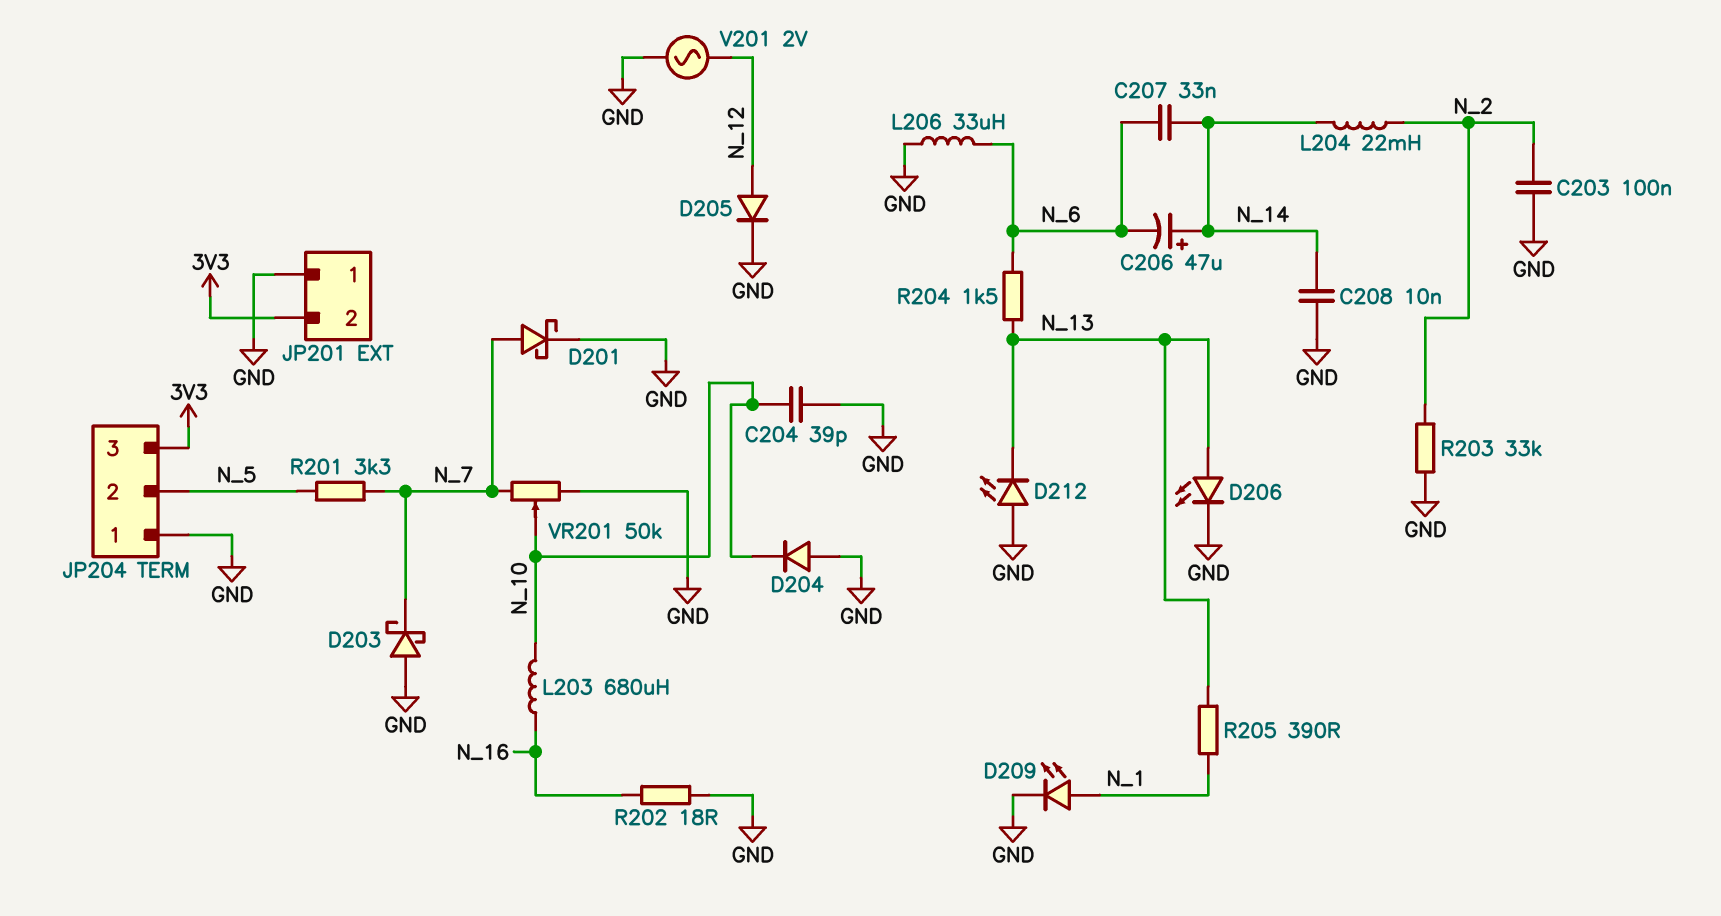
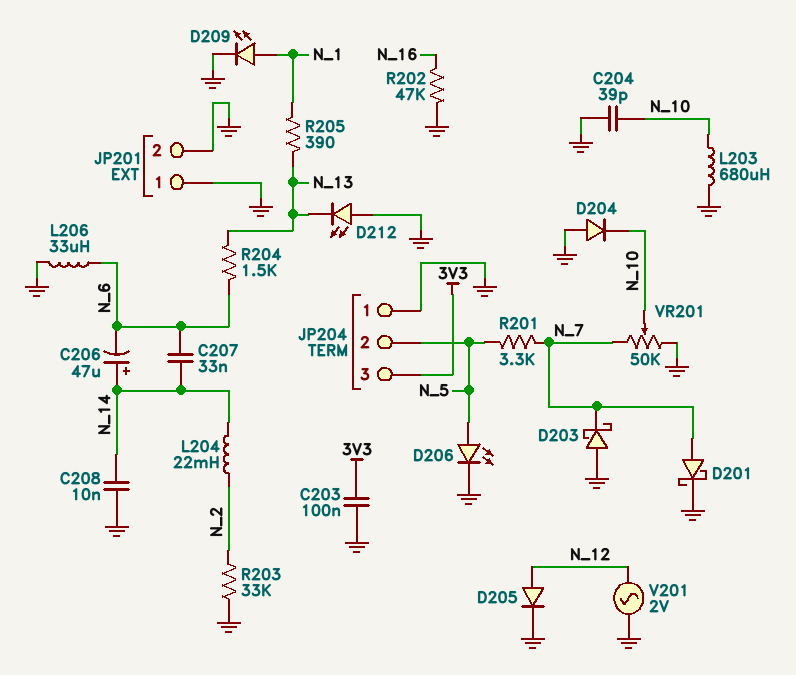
C203: 100nF (GND, N_2) -> 100nF (3V3, GND)
D206: LED (A N_13, K GND) -> LED (A N_5, K GND)
JP201 pin 2: 3V3 -> GND
L203: 680uH (N_10, N_16) -> 680uH (GND, N_10)
R202: 18 (GND, N_16) -> 47k (GND, N_16)

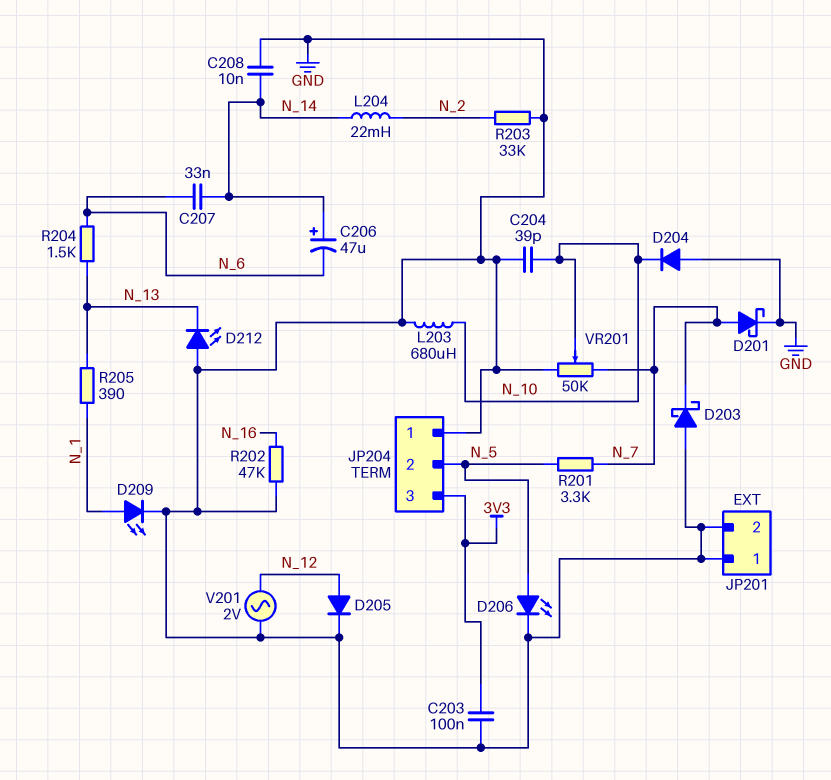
L206: 33uH (GND, N_6) -> none

